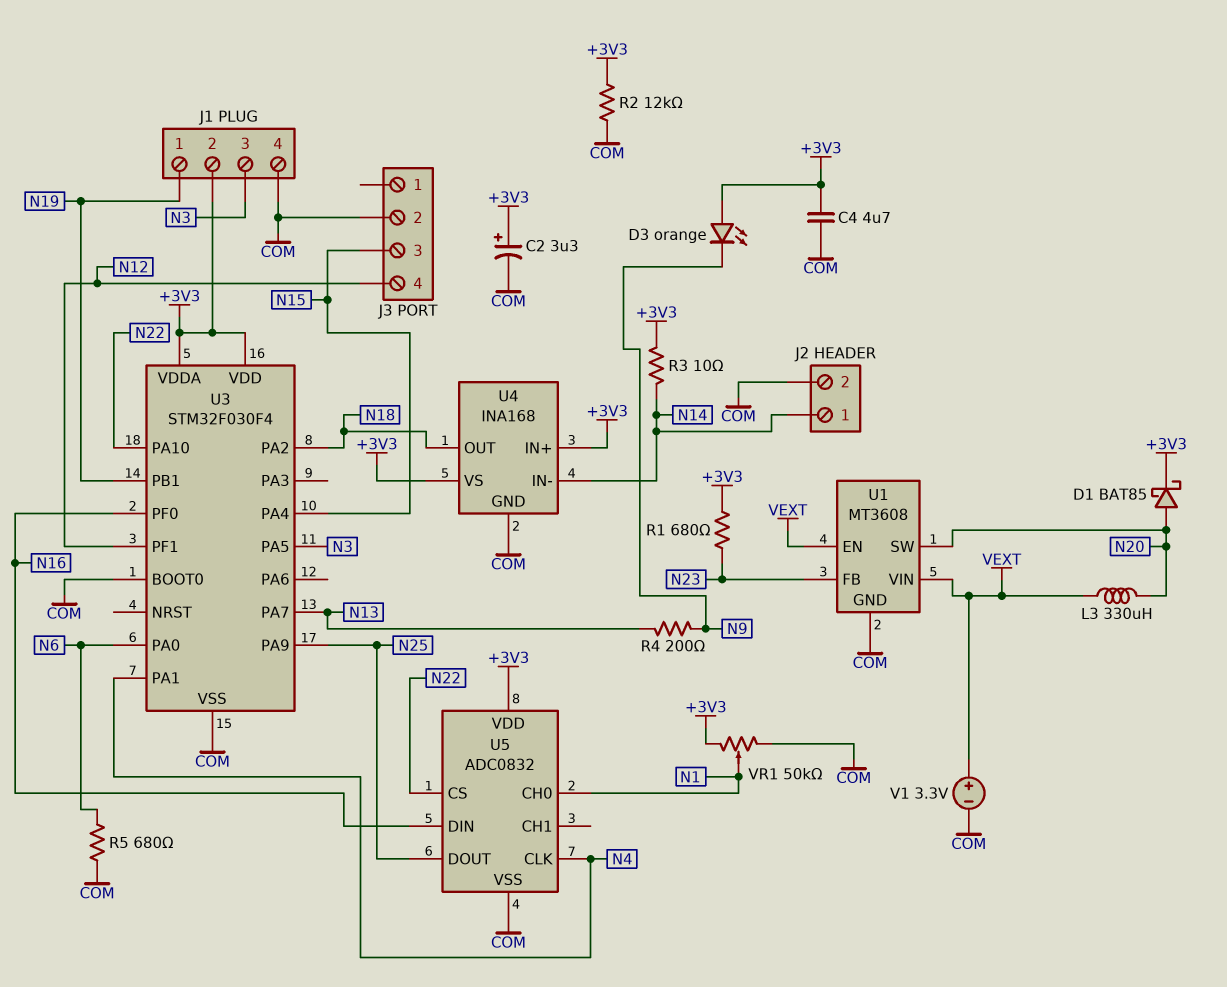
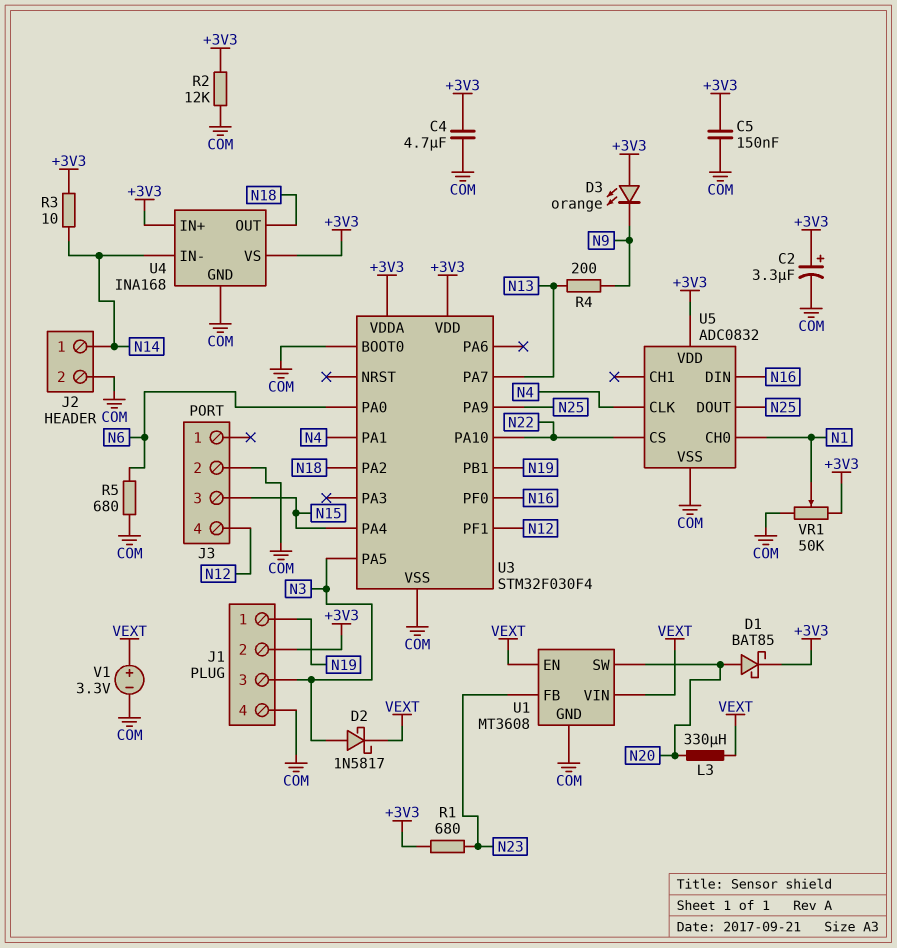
C5: none -> 150nF (+3V3, COM)
D2: none -> schottky 1N5817 (A N3, K VEXT)

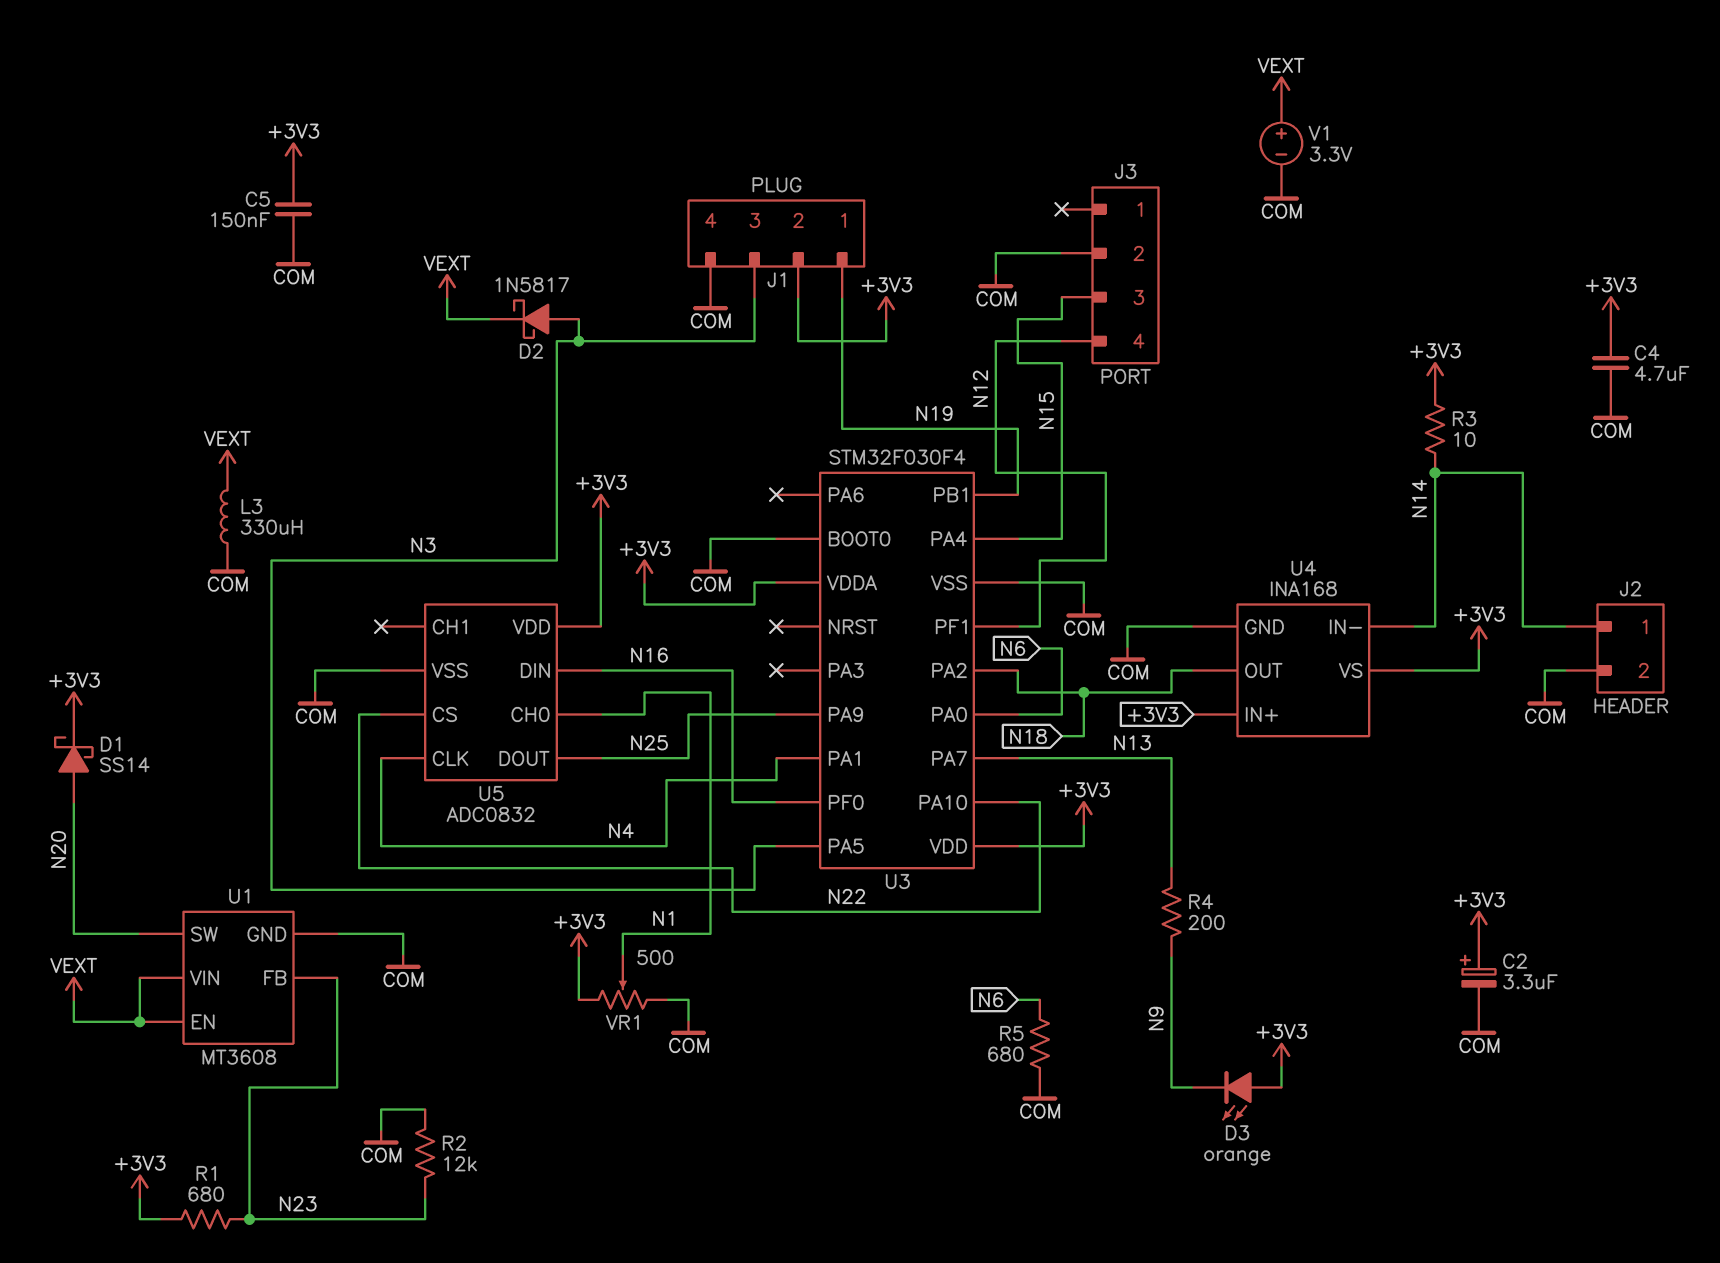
D1: schottky BAT85 (A N20, K +3V3) -> schottky SS14 (A N20, K +3V3)
L3: 330uH (N20, VEXT) -> 330uH (COM, VEXT)
R2: 12k (+3V3, COM) -> 12k (COM, N23)
VR1: 50k (+3V3, COM, wiper N1) -> 500 (+3V3, COM, wiper N1)

